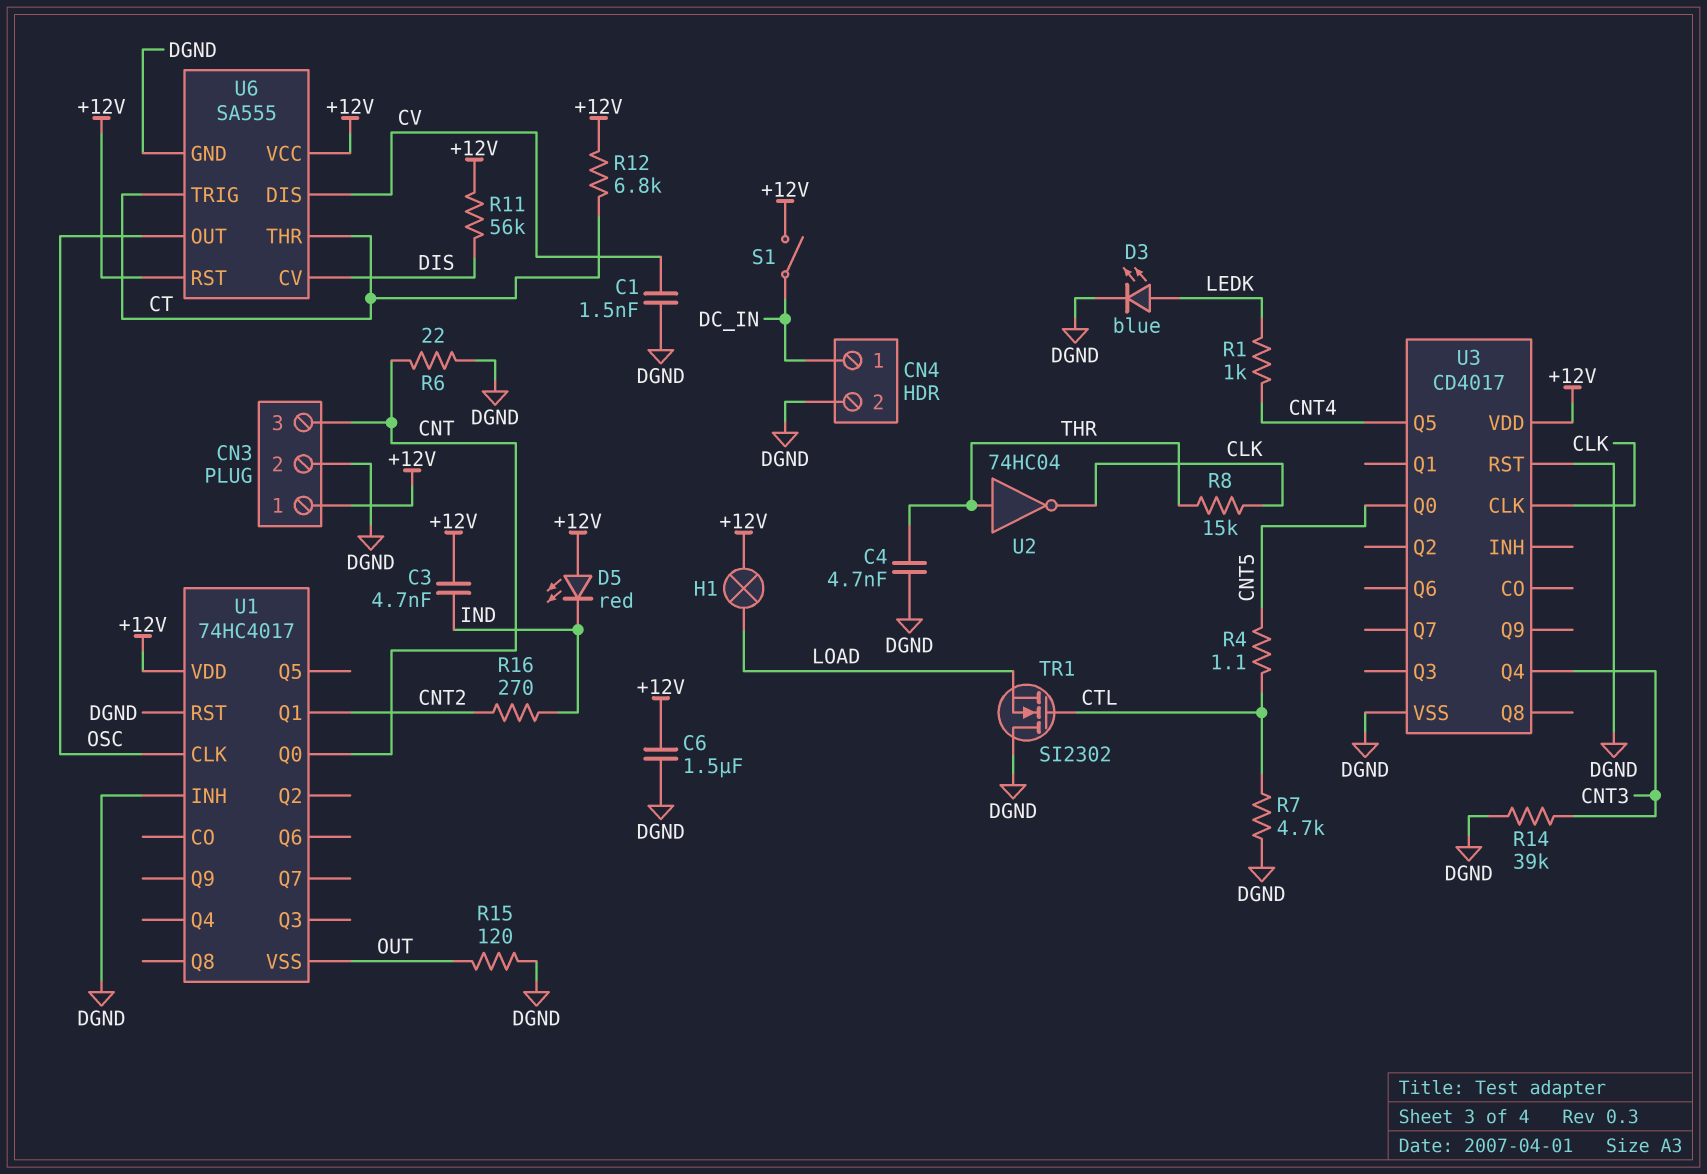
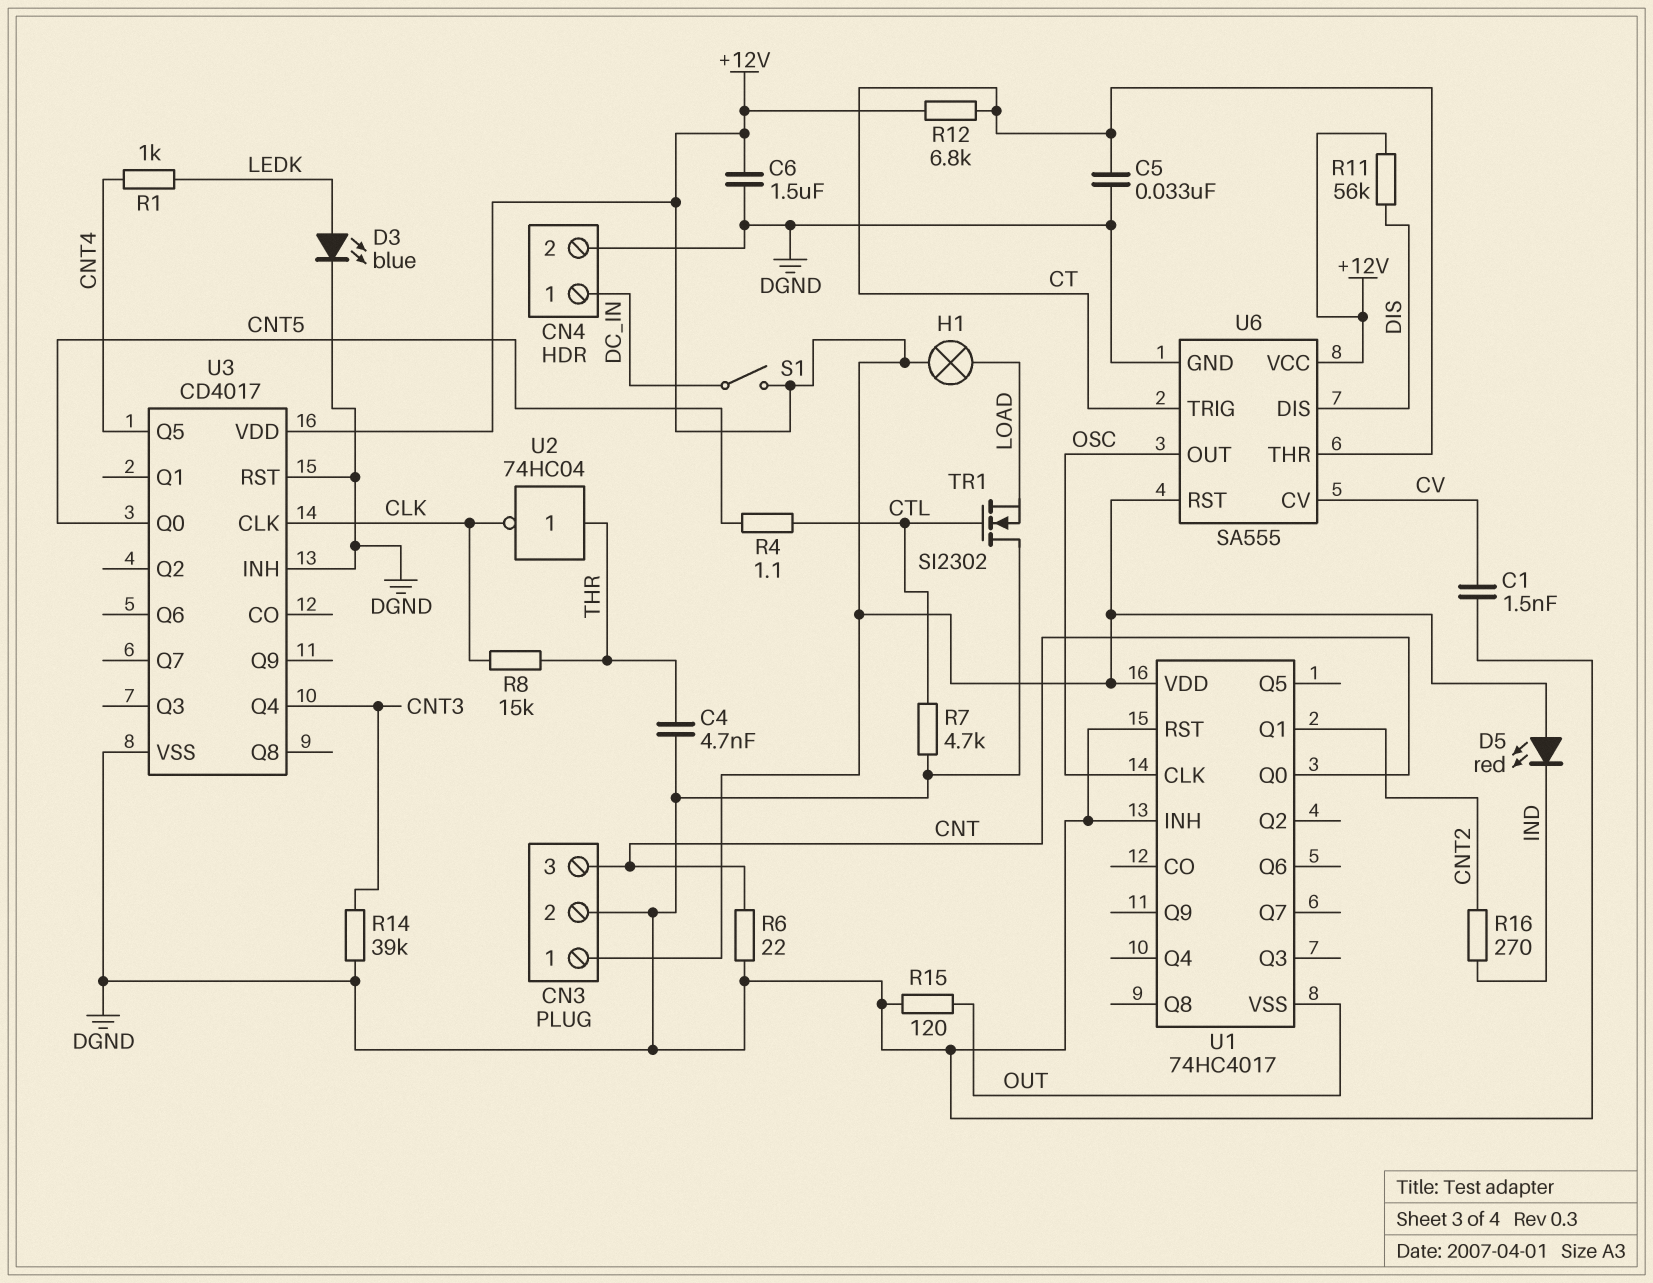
C3: 4.7nF (+12V, IND) -> none
C5: none -> 33nF (CT, DGND)
U3 pin INH: none -> DGND
U6 pin CV: DIS -> CV
U6 pin DIS: CV -> DIS

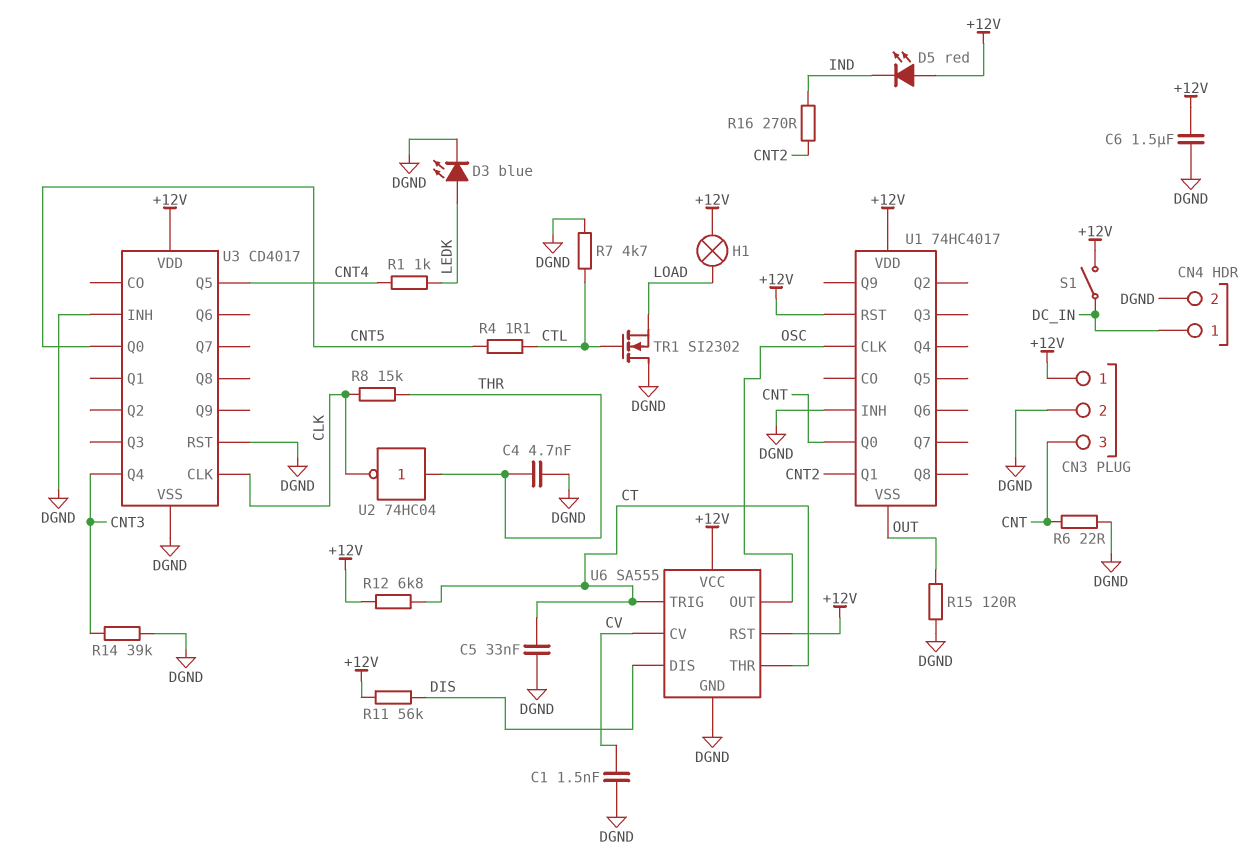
U1 pin RST: DGND -> +12V

